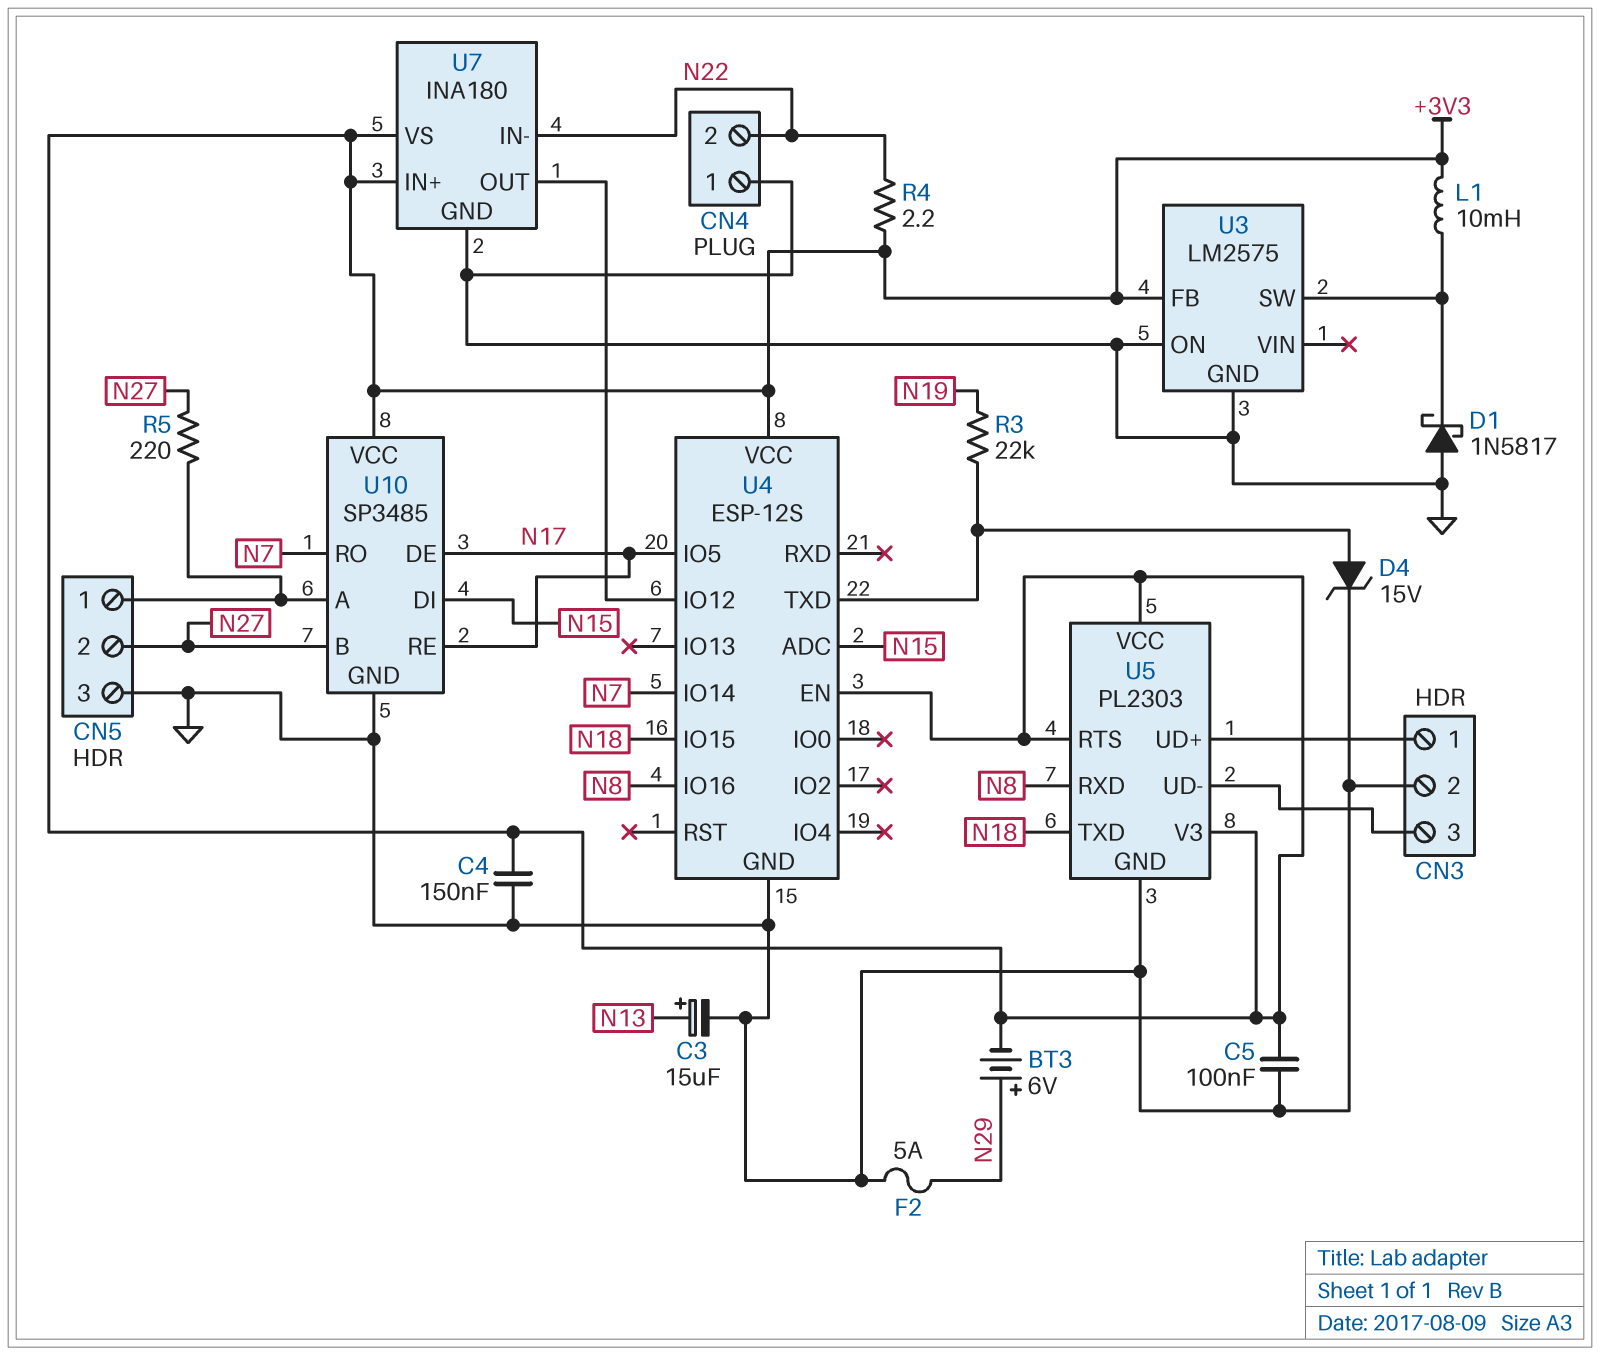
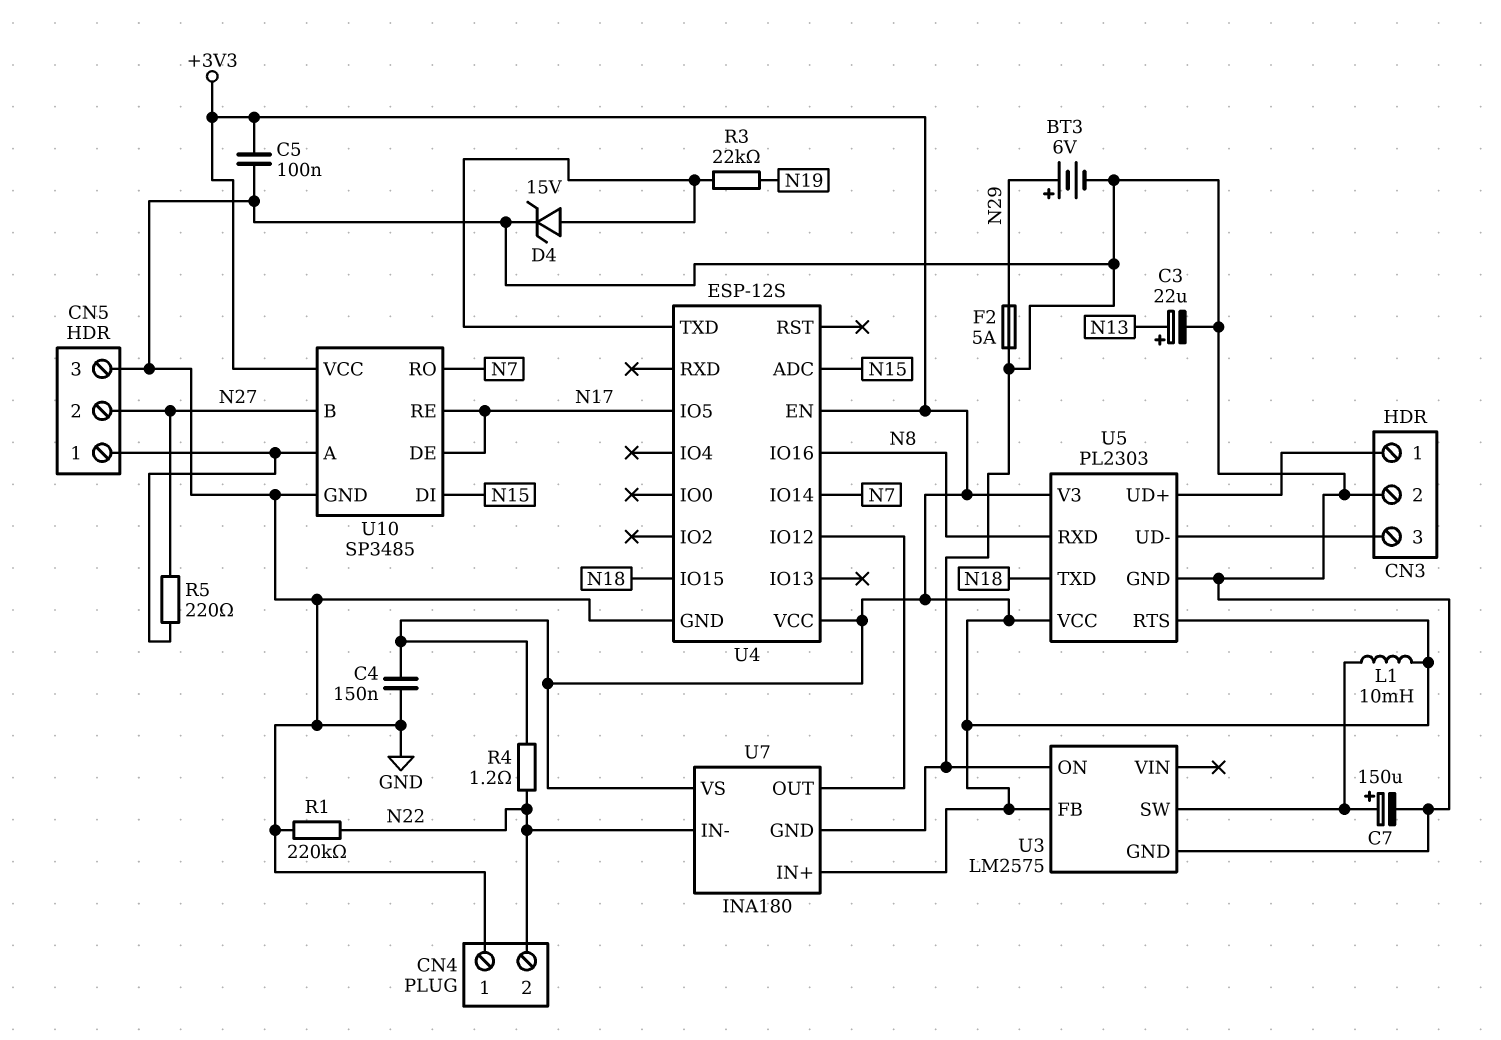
BT3: 6V (plus N29, minus +3V3) -> 6V (plus N29, minus GND)
C3: 15uF (plus N13, minus GND) -> 22uF (plus N13, minus GND)
C7: none -> 150uF (plus U3/SW, minus GND)
D1: schottky 1N5817 (A GND, K U3/SW) -> none
R1: none -> 220k (GND, N22)
R4: 2.2 (+3V3, N22) -> 1.2 (+3V3, N22)

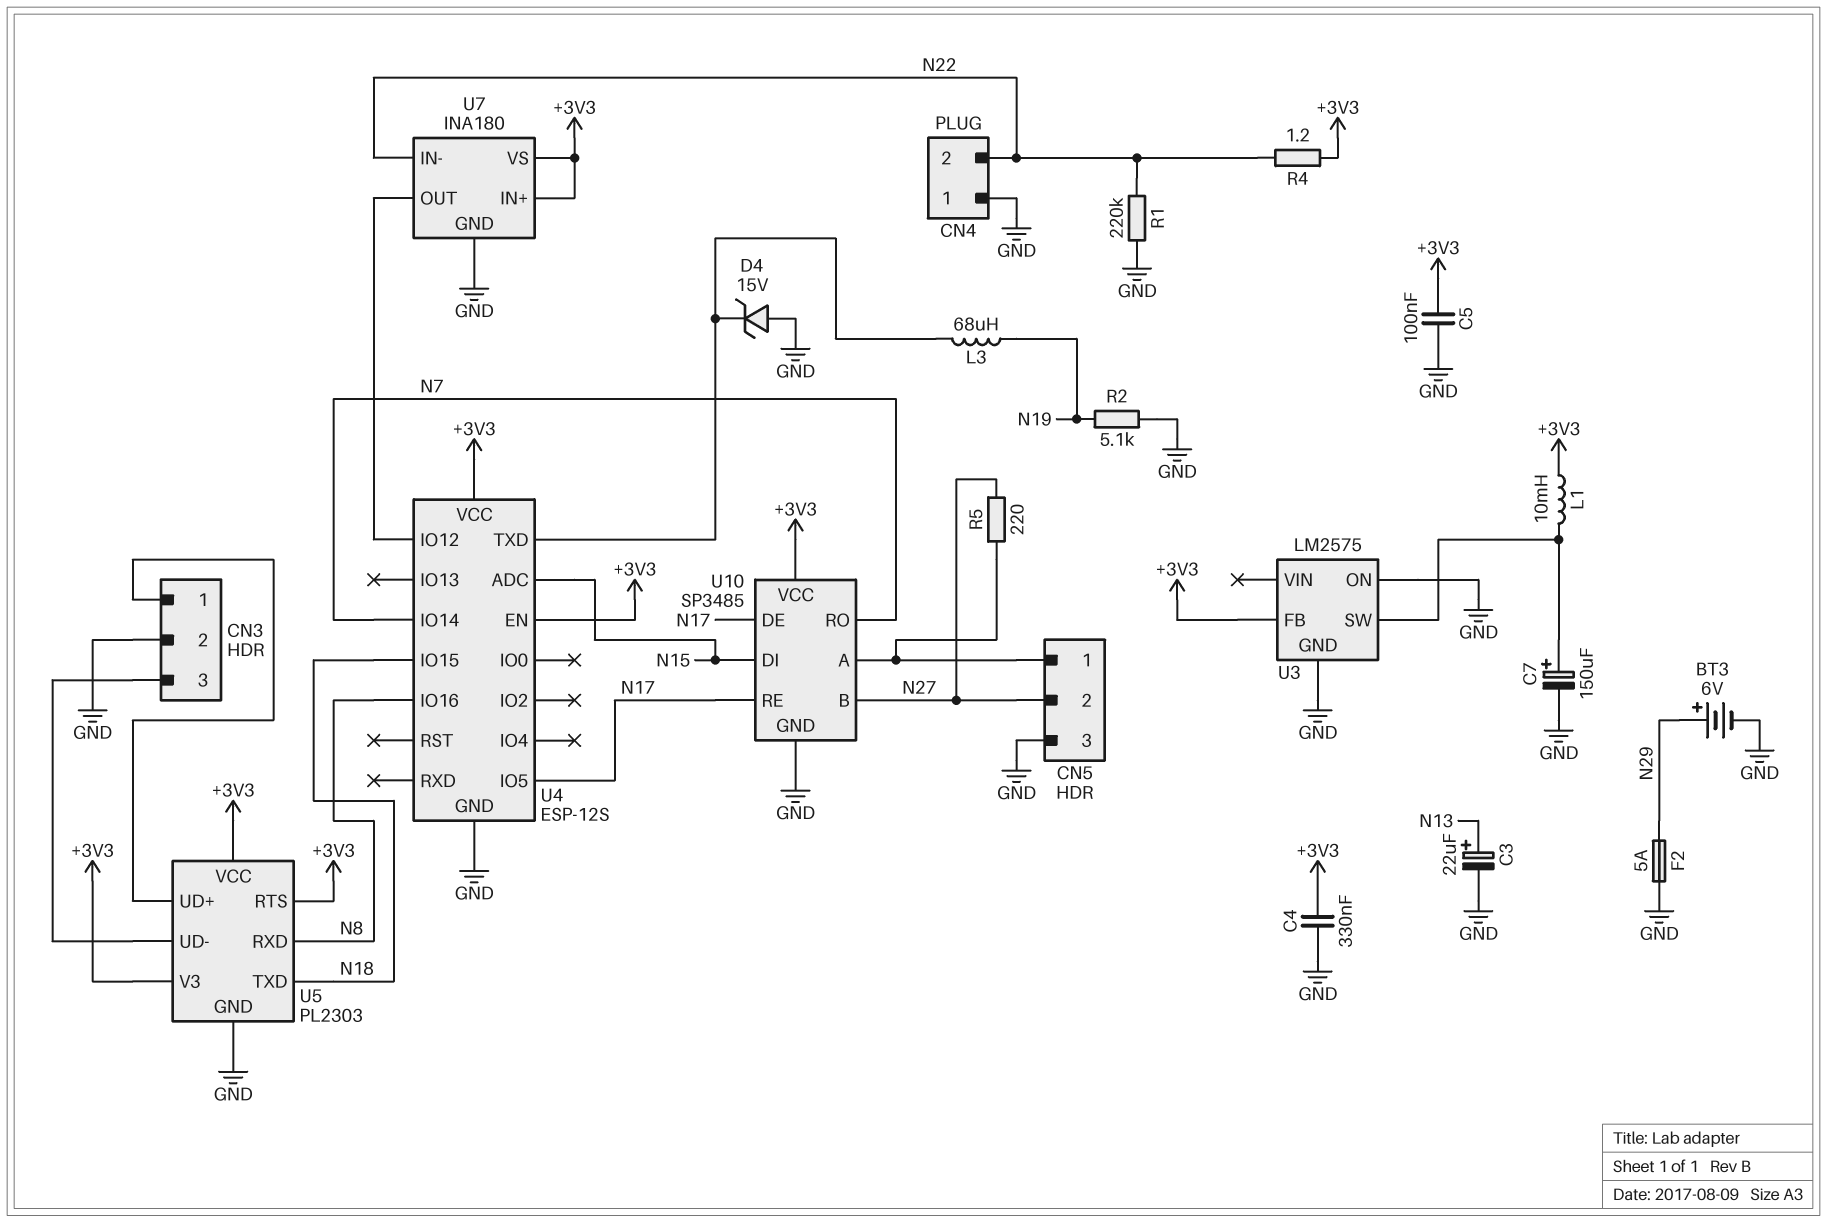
C4: 150nF (+3V3, GND) -> 330nF (+3V3, GND)
D4: zener 15V (A U4/TXD, K GND) -> zener 15V (A GND, K U4/TXD)
L3: none -> 68uH (N19, U4/TXD)
R2: none -> 5.1k (GND, N19)
R3: 22k (N19, U4/TXD) -> none

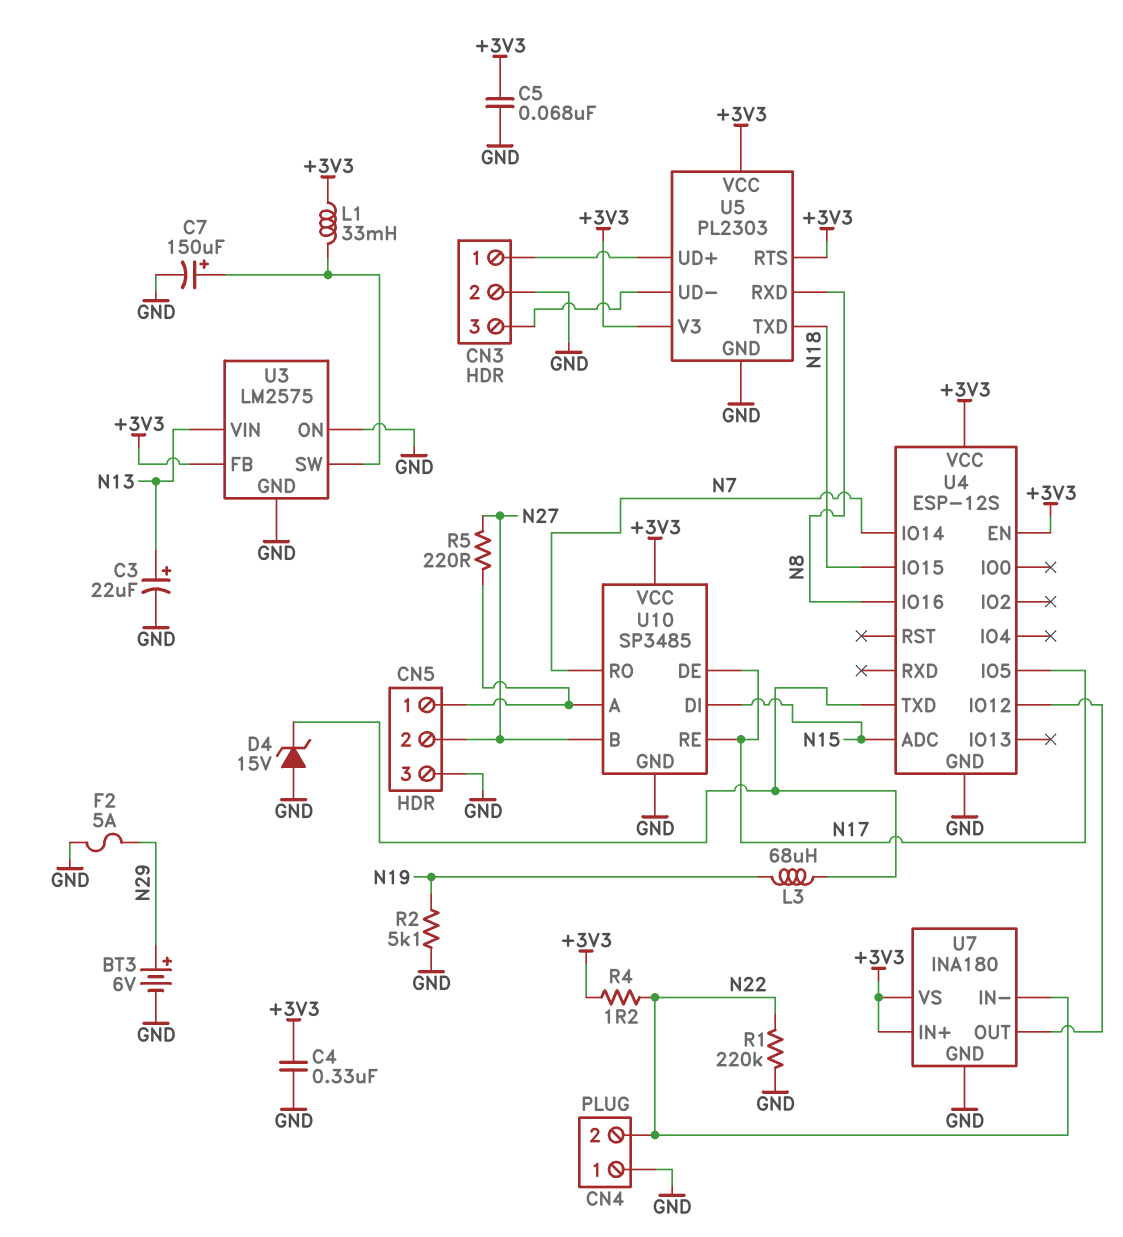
C5: 100nF (+3V3, GND) -> 68nF (+3V3, GND)
L1: 10mH (+3V3, U3/SW) -> 33mH (+3V3, U3/SW)
U3 pin VIN: none -> N13

